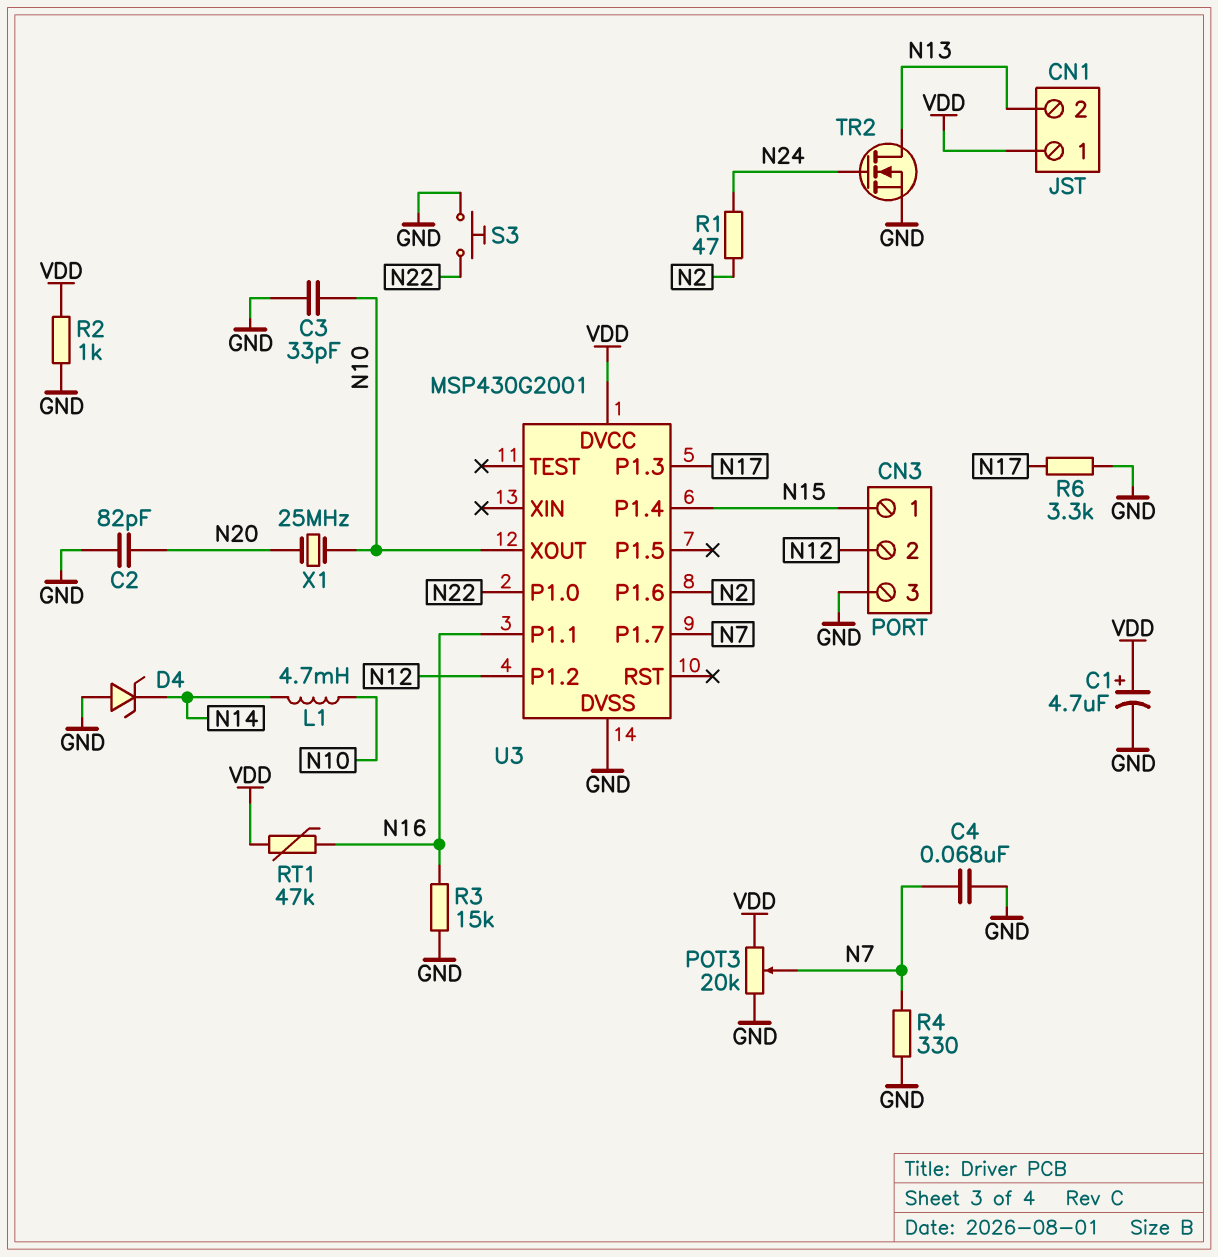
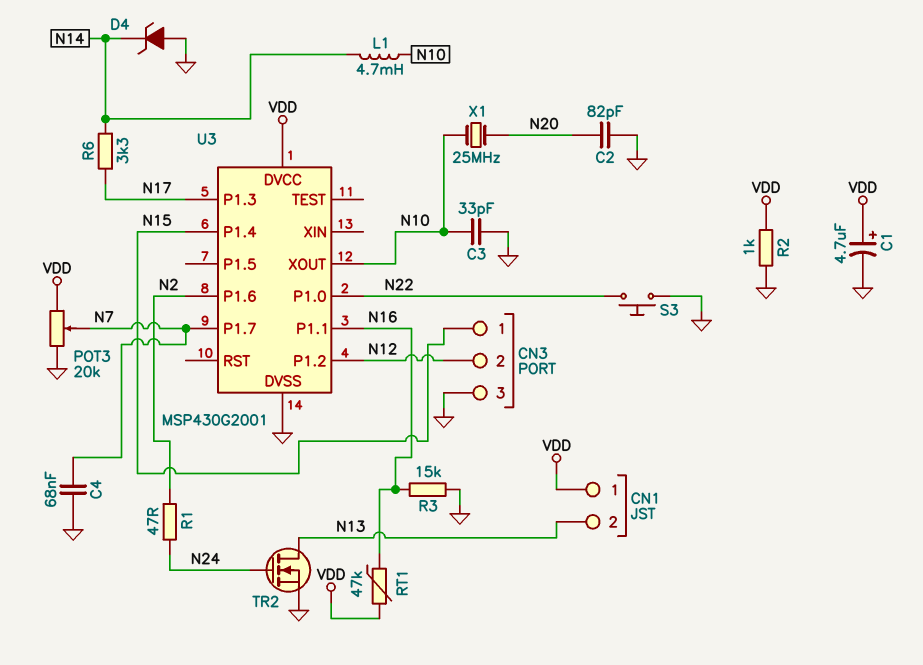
R4: 330 (GND, N7) -> none
R6: 3.3k (GND, N17) -> 3.3k (N14, N17)

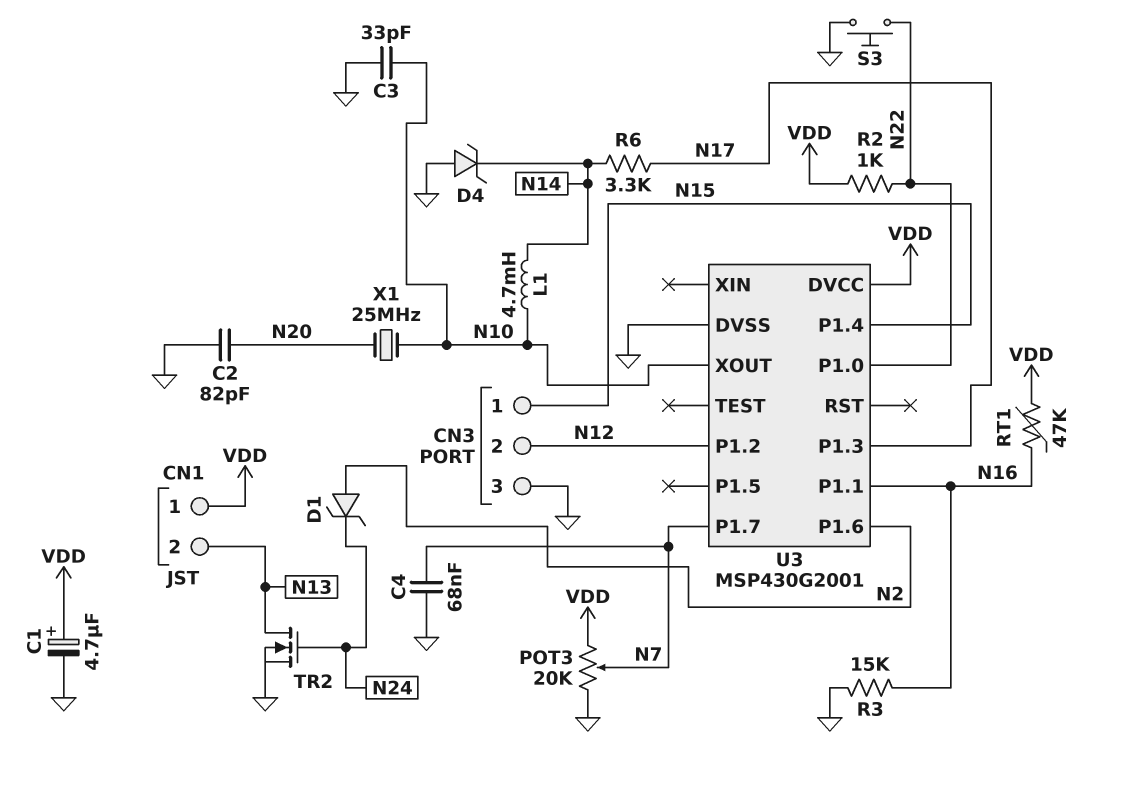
D1: none -> zener (A N2, K N24)
R1: 47 (N2, N24) -> none
R2: 1k (GND, VDD) -> 1k (N22, VDD)

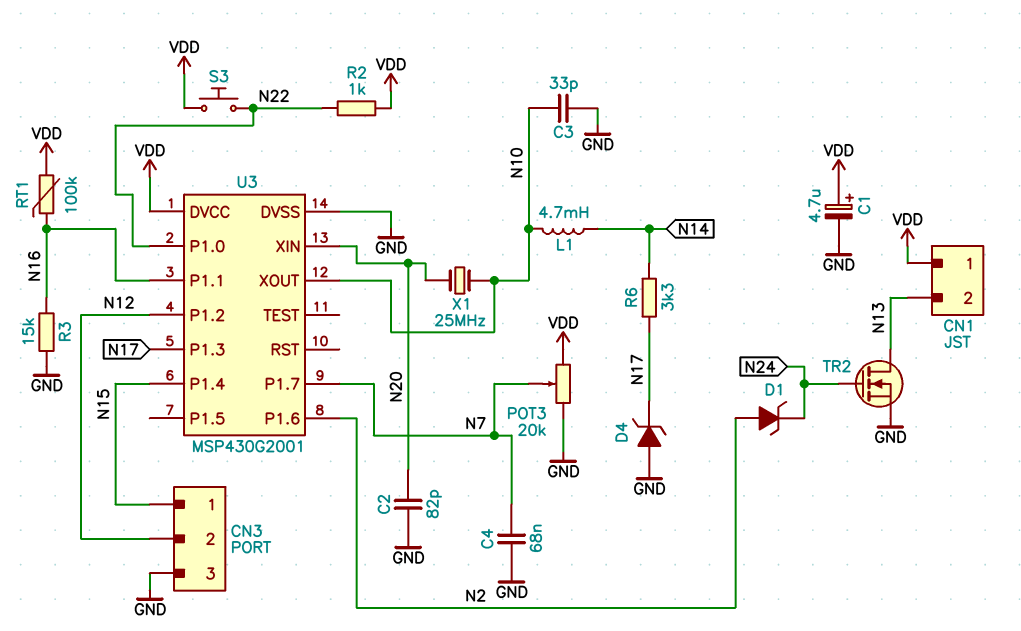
D4: zener (A GND, K N14) -> zener (A GND, K N17)
RT1: 47k (N16, VDD) -> 100k (N16, VDD)
S3: button (GND, N22) -> button (N22, VDD)
U3 pin XIN: none -> N20

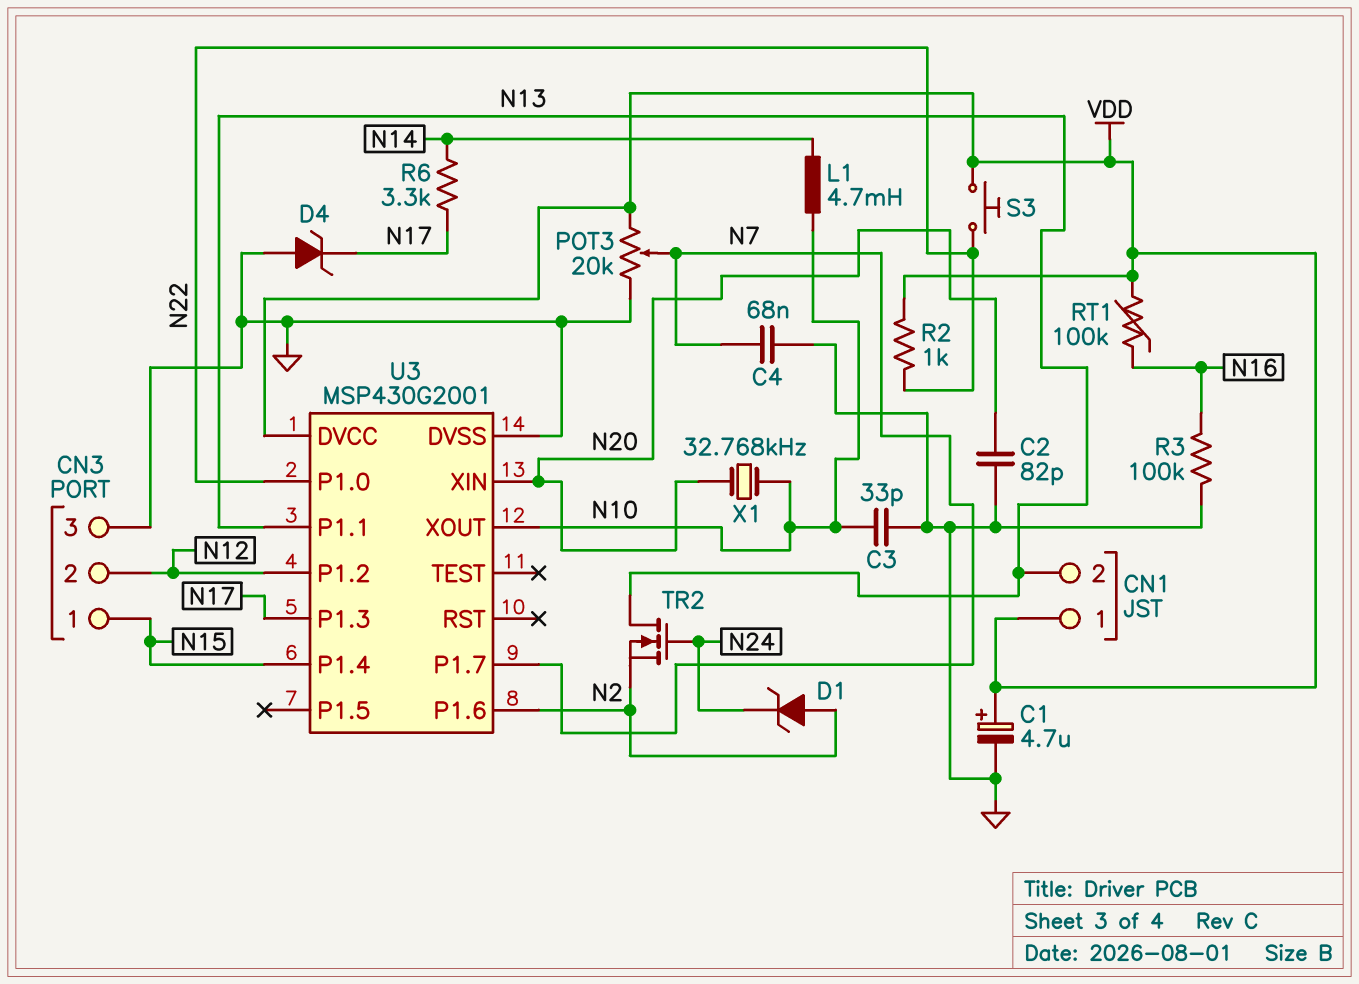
R3: 15k (GND, N16) -> 100k (GND, N16)
TR2: NMOS (G N24, D N13, S GND) -> NMOS (G N24, D N13, S N2)
U3 pin P1.1: N16 -> N13
X1: 25MHz (N10, N20) -> 32.768kHz (N10, N20)

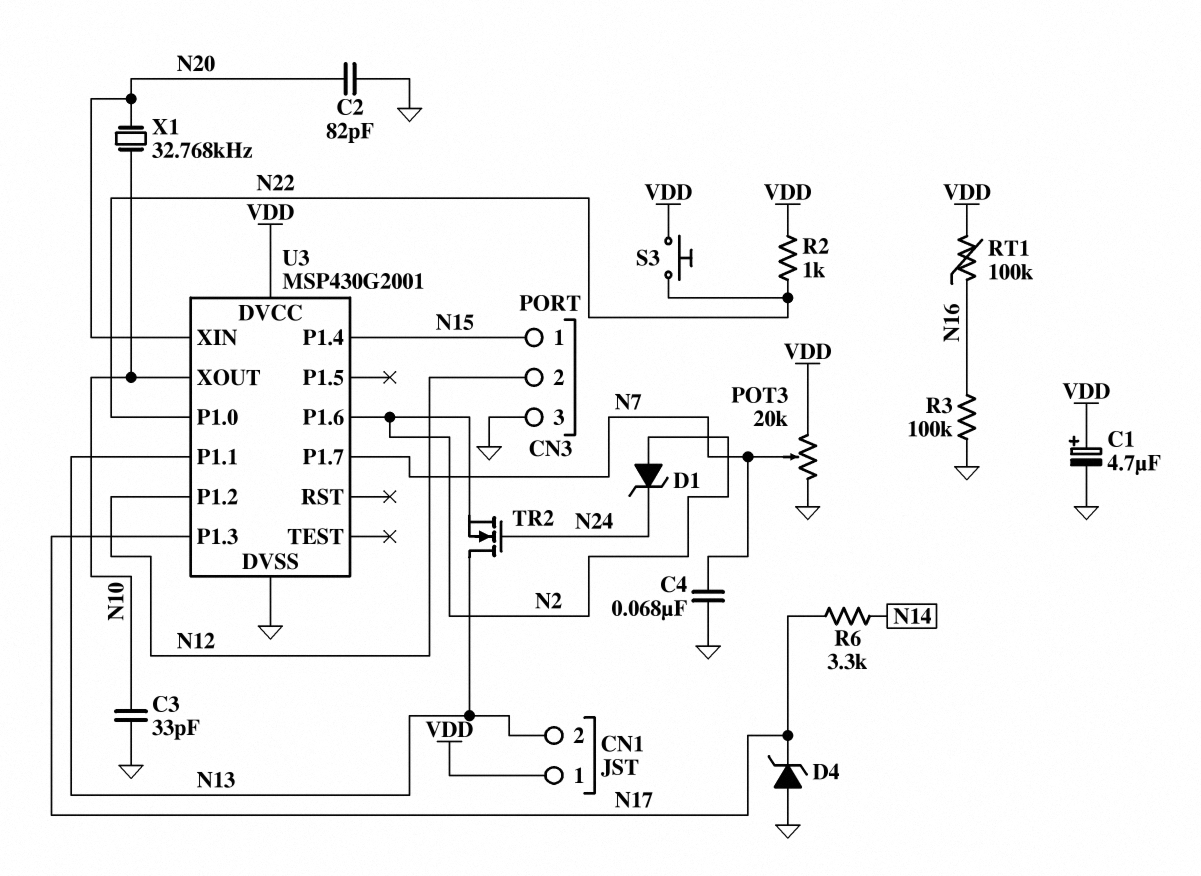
L1: 4.7mH (N10, N14) -> none

